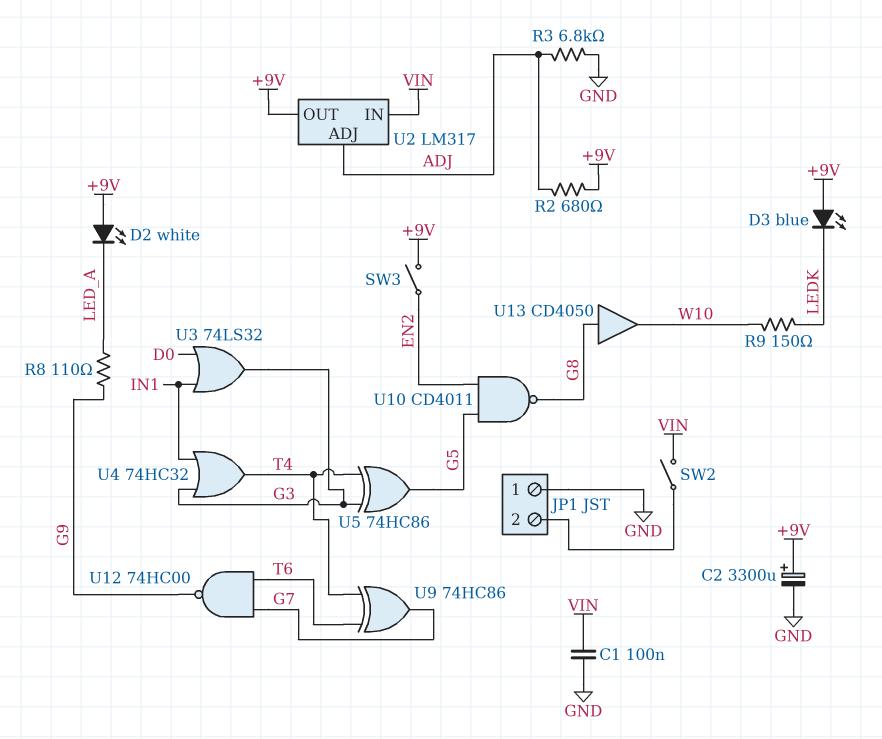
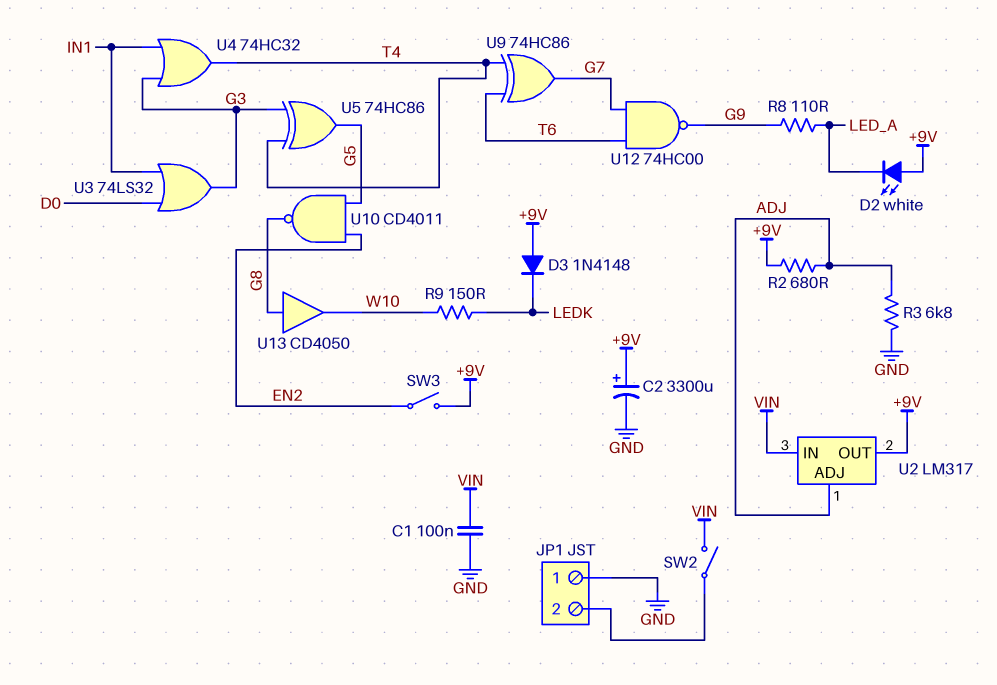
D3: LED blue (A +9V, K LEDK) -> diode 1N4148 (A +9V, K LEDK)

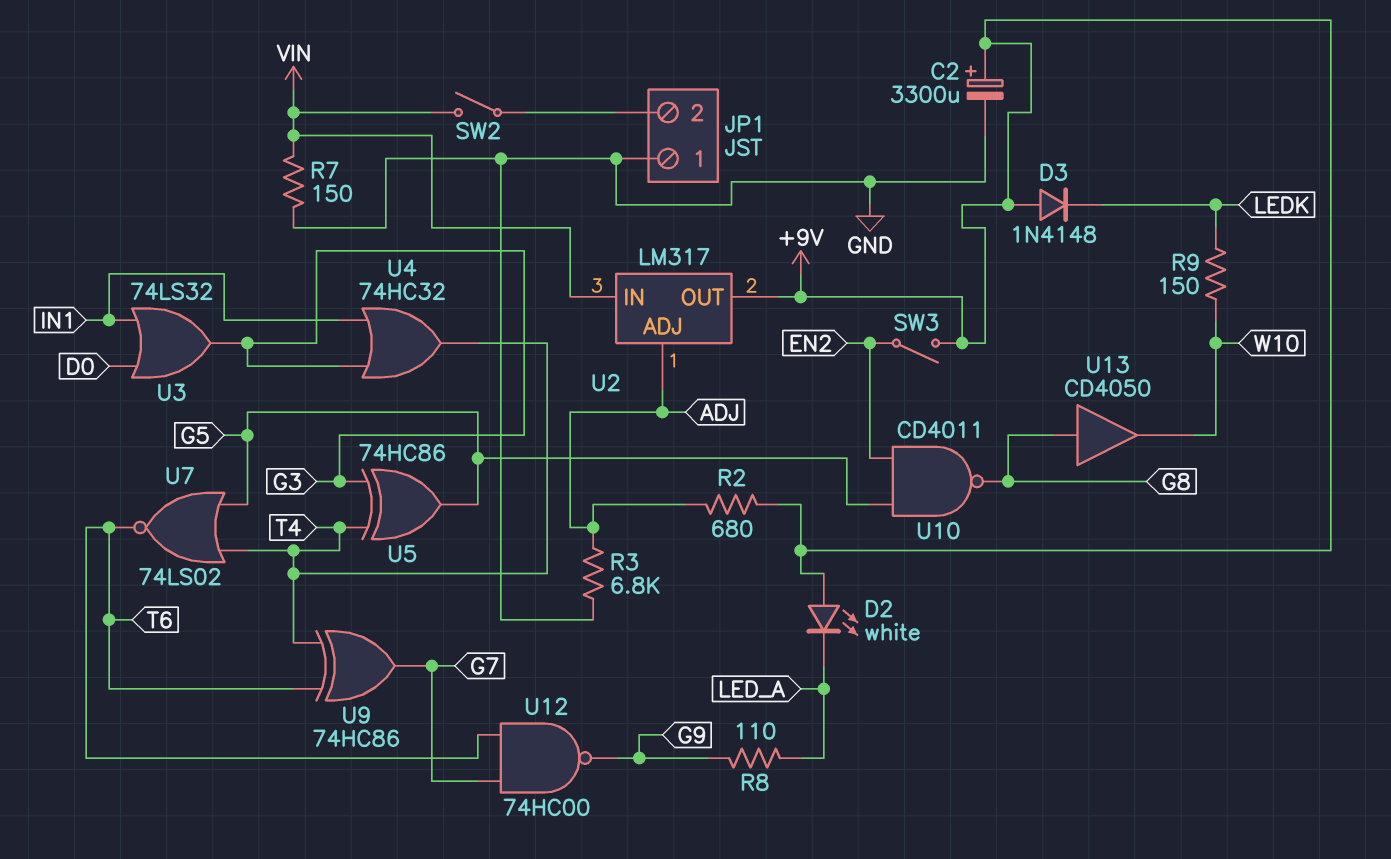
C1: 100nF (GND, VIN) -> none
R7: none -> 150 (GND, VIN)
U7: none -> NOR 74LS02 (in G5, in T4, out T6)

